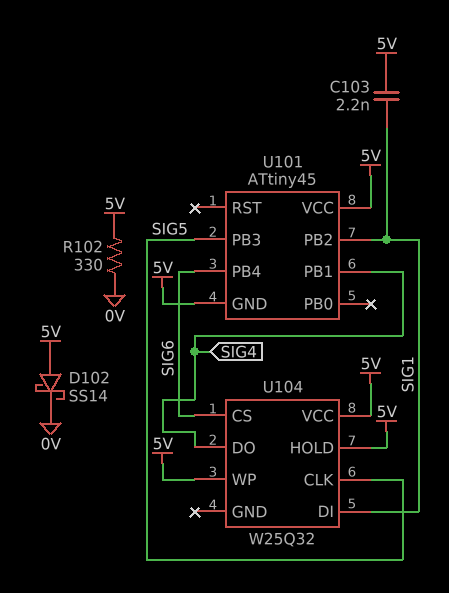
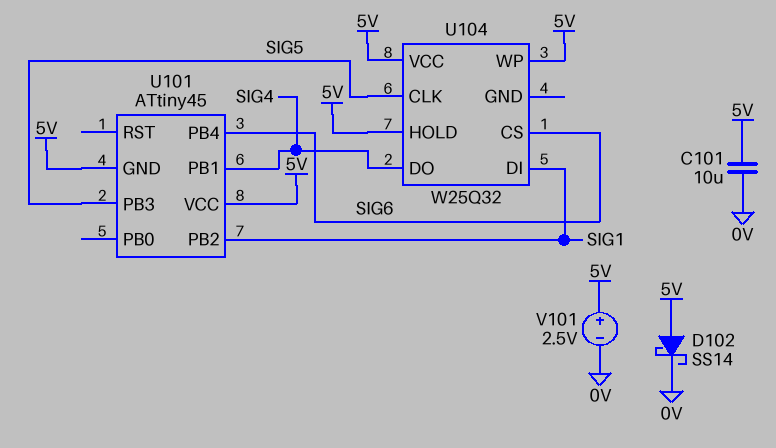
C101: none -> 10uF (0V, 5V)
C103: 2.2nF (5V, SIG1) -> none
R102: 330 (0V, 5V) -> none
V101: none -> 2.5V (plus 5V, minus 0V)

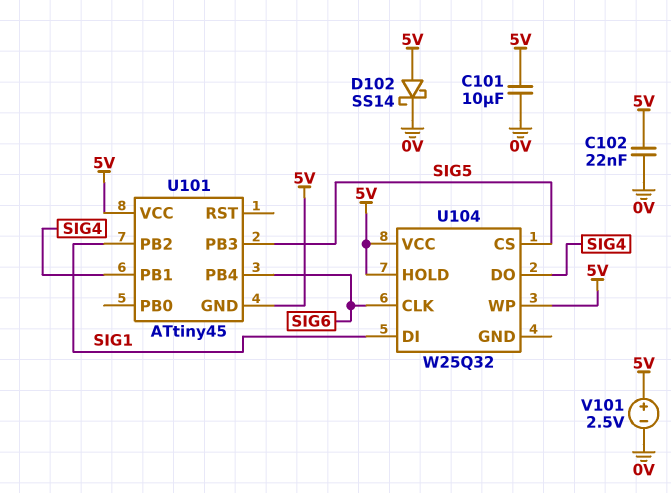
C102: none -> 22nF (0V, 5V)
U104 pin CLK: SIG5 -> SIG6
U104 pin CS: SIG6 -> SIG5

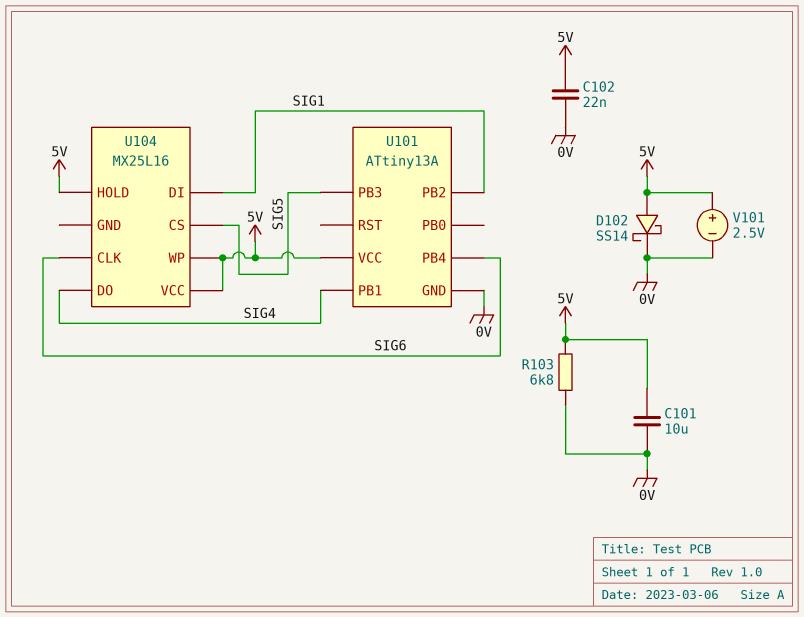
R103: none -> 6.8k (0V, 5V)
U101: ATtiny45 -> ATtiny13A
U101 pin GND: 5V -> 0V
U104: W25Q32 -> MX25L16

